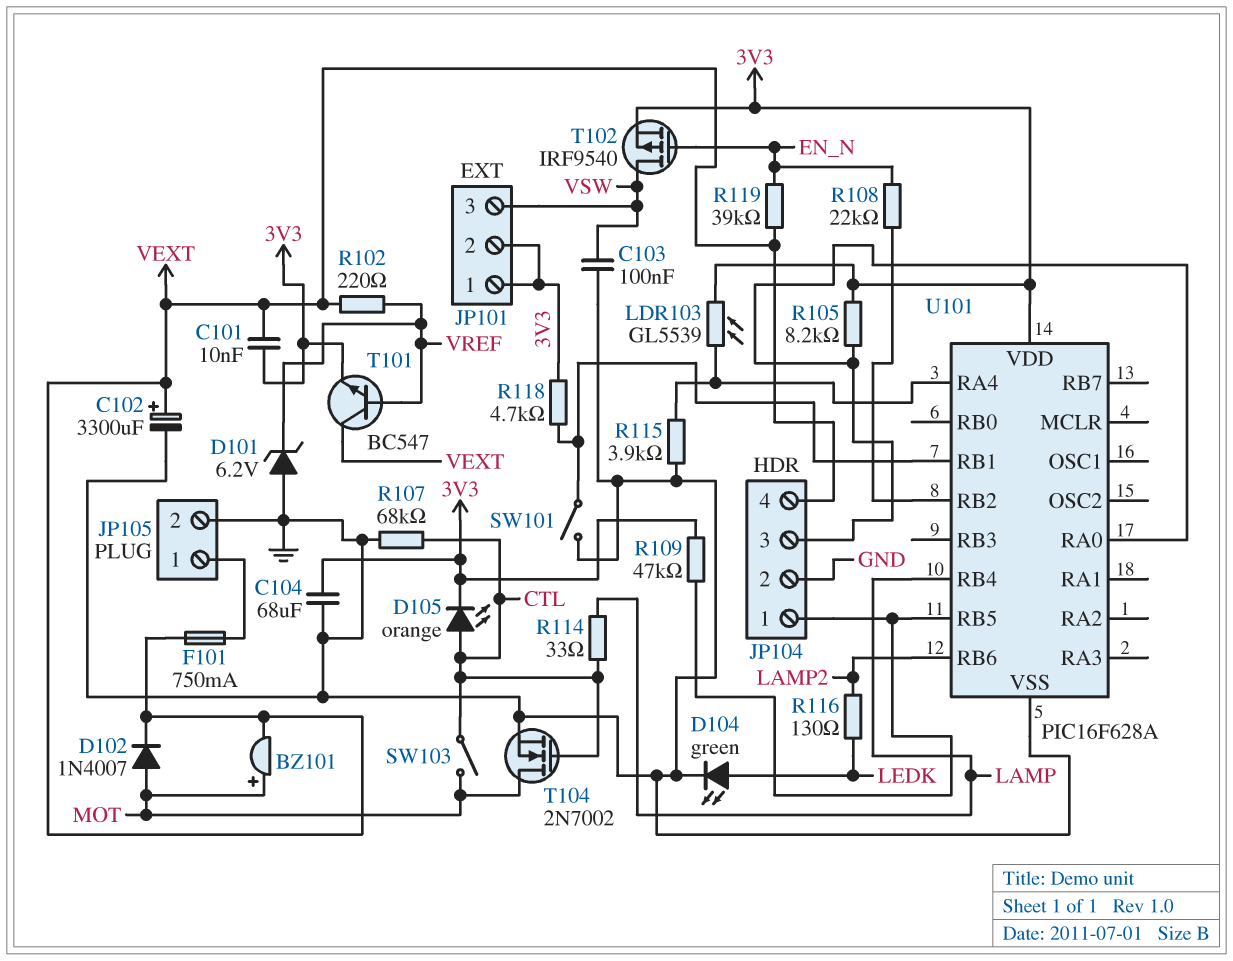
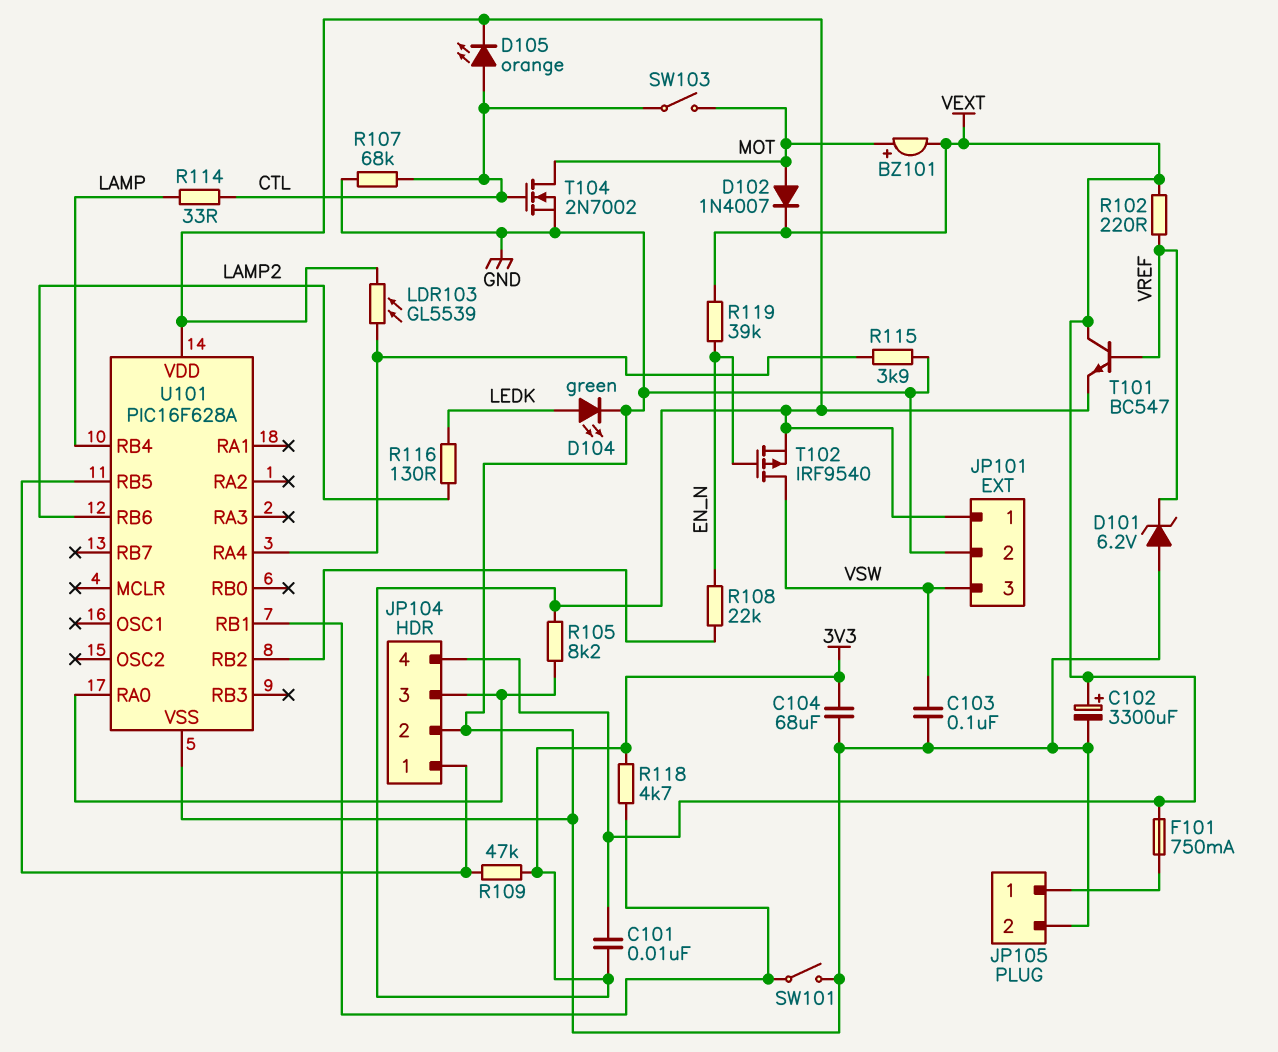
JP101 pin 2: 3V3 -> GND

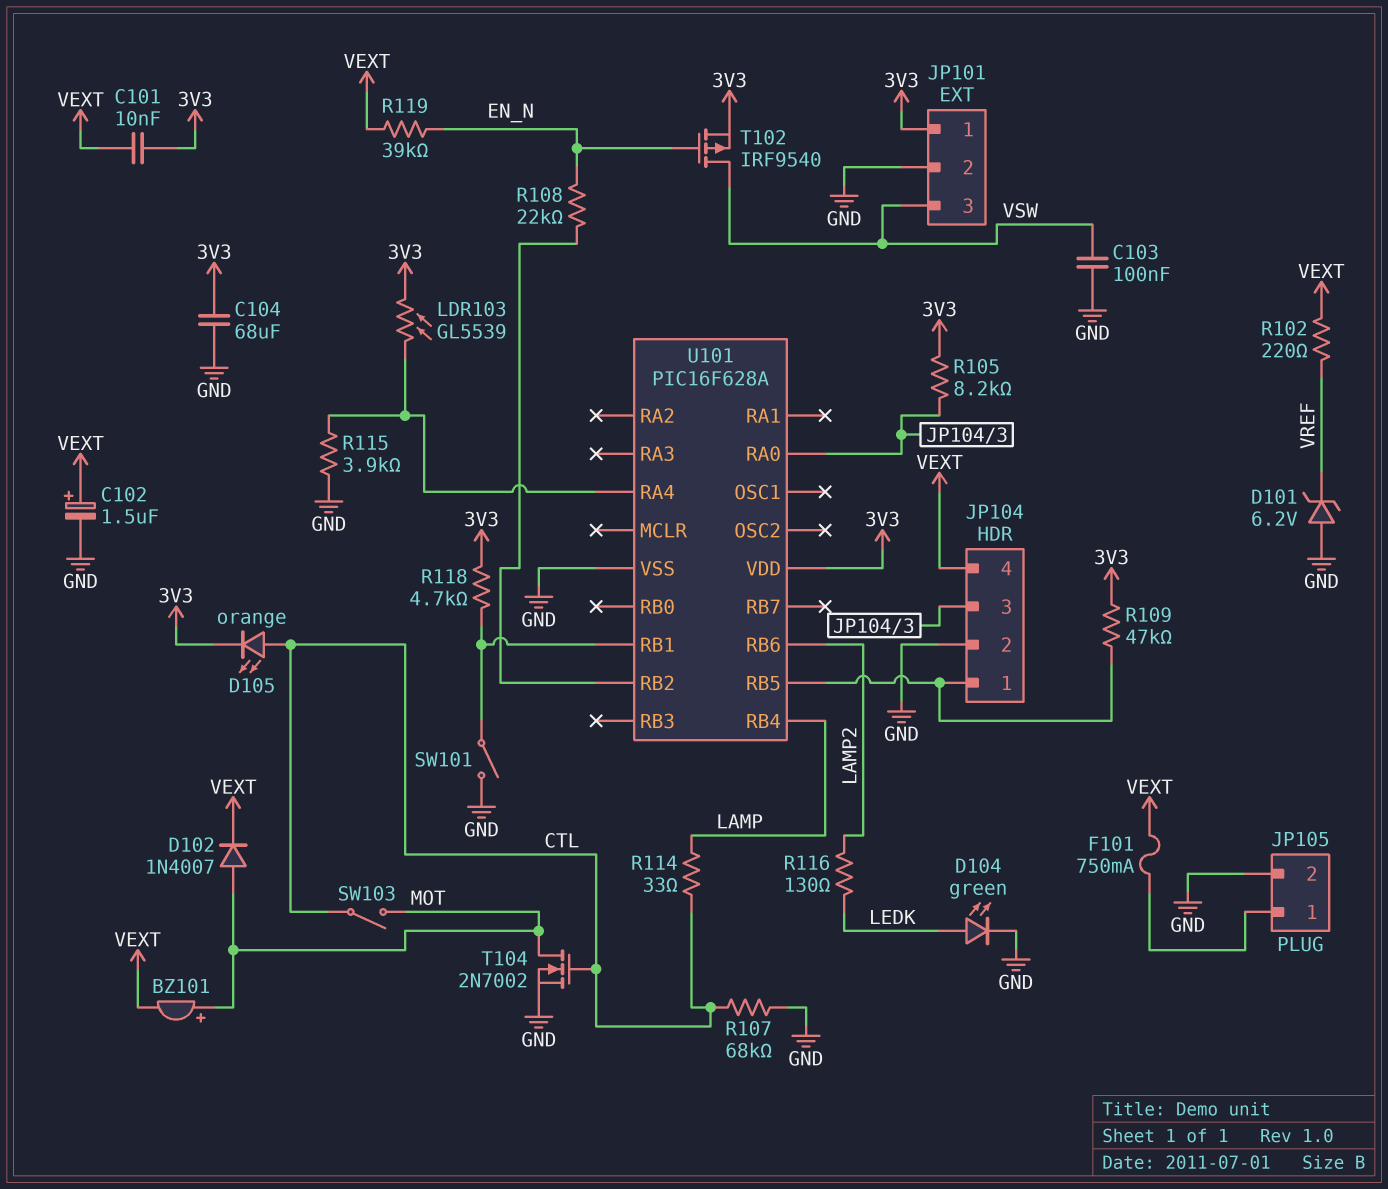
C102: 3300uF (plus VEXT, minus GND) -> 1.5uF (plus VEXT, minus GND)
T101: NPN BC547 (B VREF, C VEXT, E 3V3) -> none

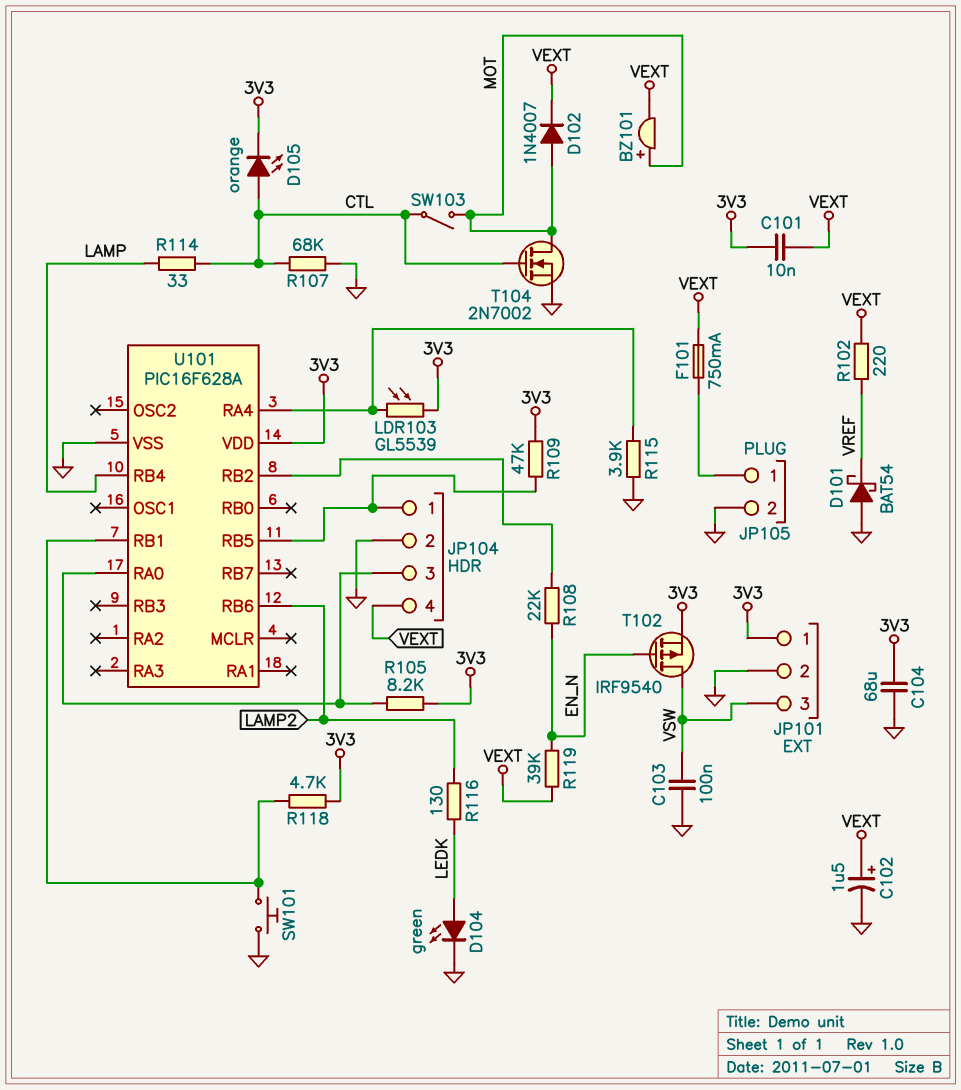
D101: zener 6.2V (A GND, K VREF) -> schottky BAT54 (A GND, K VREF)
SW101: switch (GND, U101/RB1) -> button (GND, U101/RB1)

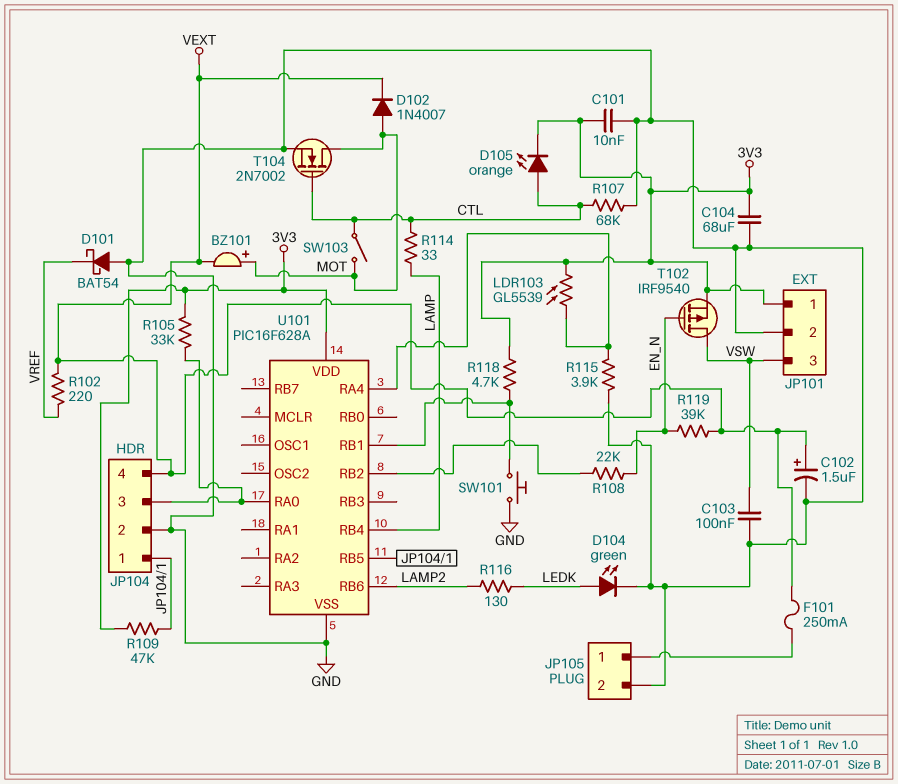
C101: 10nF (3V3, VEXT) -> 10nF (3V3, GND)
F101: 750mA (JP105/1, VEXT) -> 250mA (JP105/1, VEXT)
R105: 8.2k (3V3, JP104/3) -> 33k (3V3, JP104/3)

